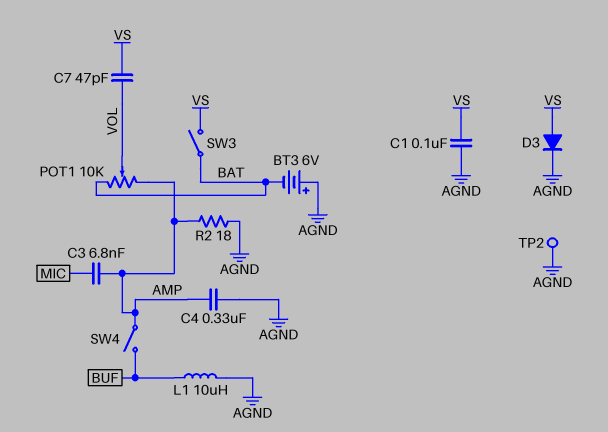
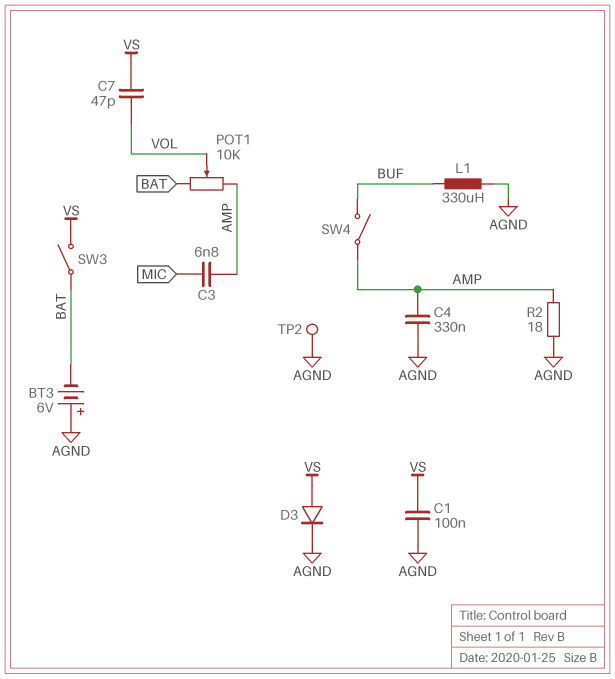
L1: 10uH (AGND, BUF) -> 330uH (AGND, BUF)

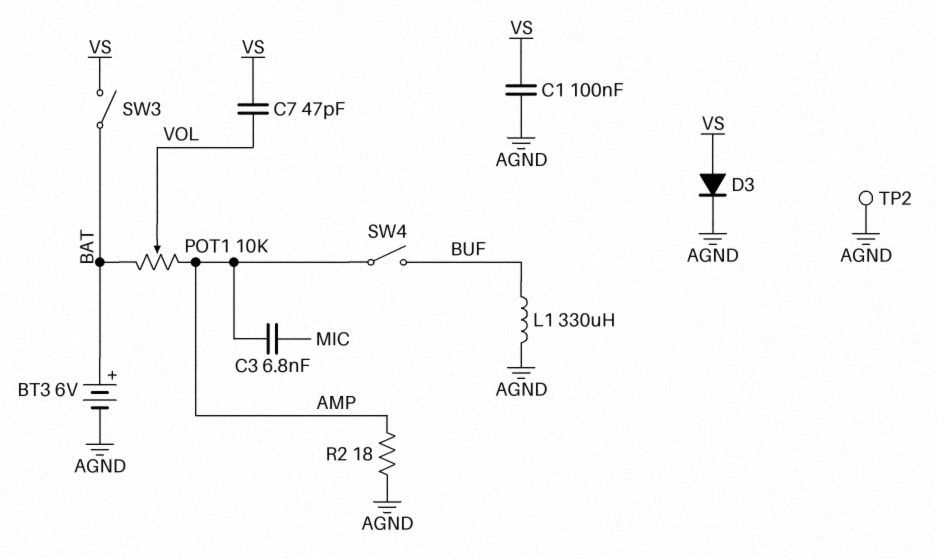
BT3: 6V (plus AGND, minus BAT) -> 6V (plus BAT, minus AGND)
C4: 330nF (AGND, AMP) -> none

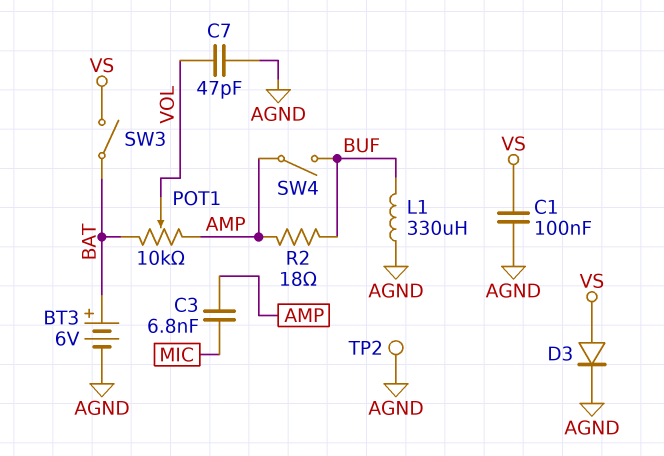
C7: 47pF (VOL, VS) -> 47pF (AGND, VOL)
R2: 18 (AGND, AMP) -> 18 (AMP, BUF)

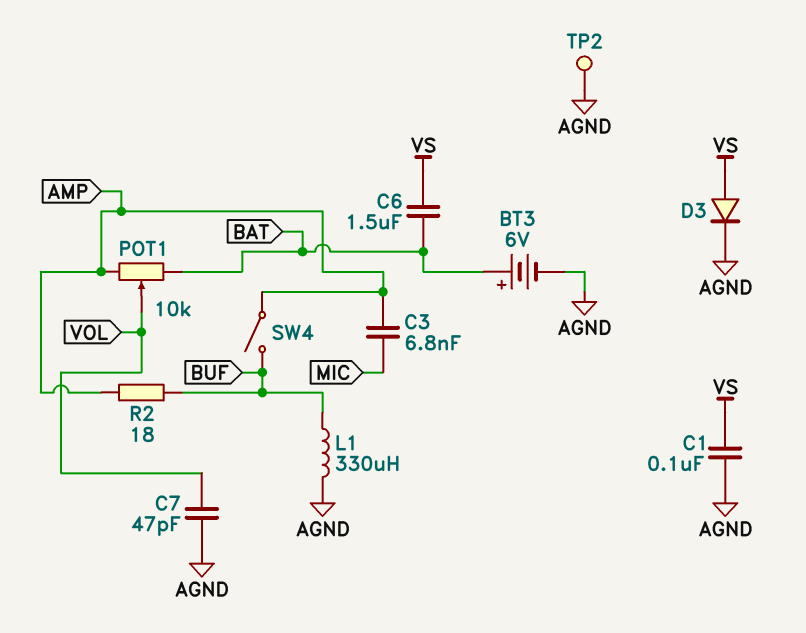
C6: none -> 1.5uF (BAT, VS)
SW3: switch (BAT, VS) -> none

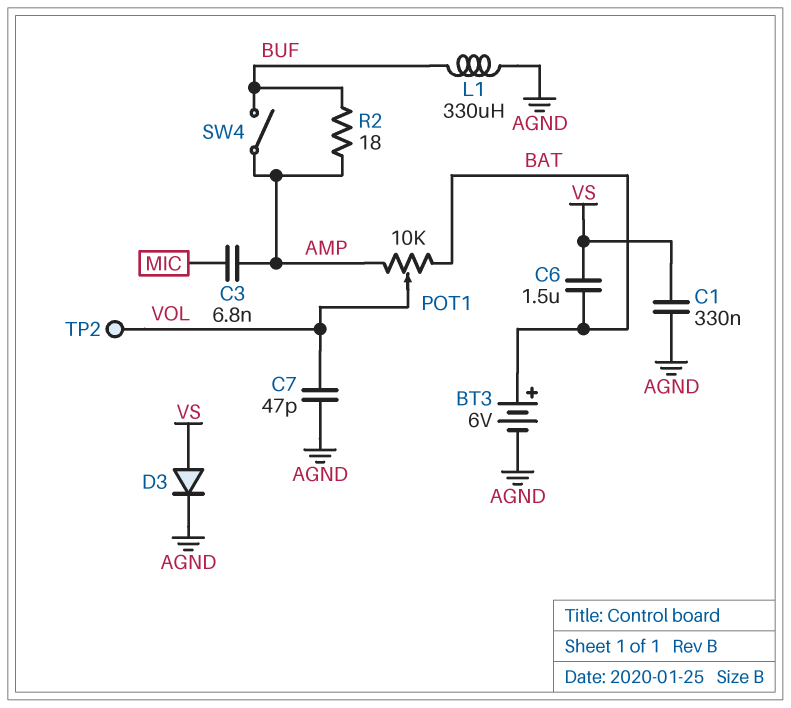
C1: 100nF (AGND, VS) -> 330nF (AGND, VS)
TP2: test point (AGND) -> test point (VOL)

